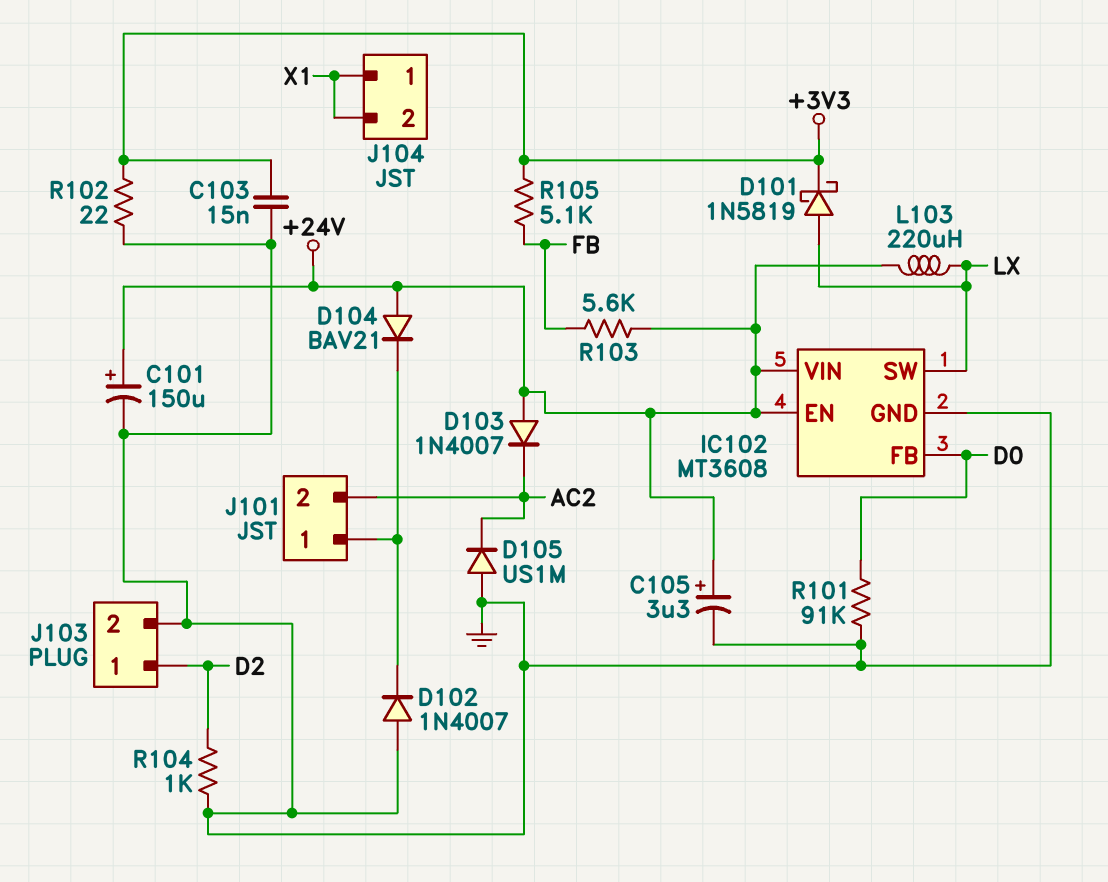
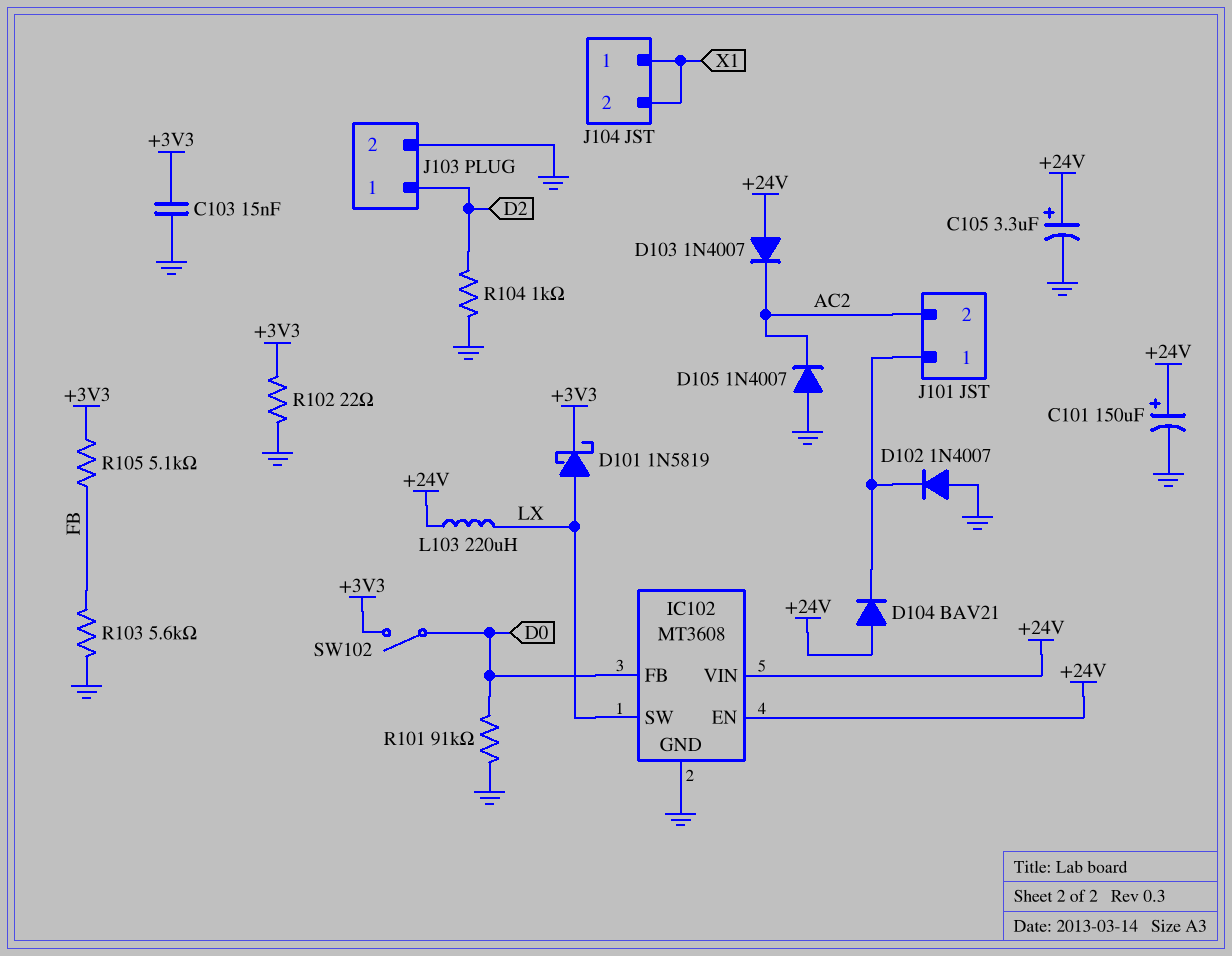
D105: diode US1M (A GND, K AC2) -> diode 1N4007 (A GND, K AC2)
R103: 5.6k (+24V, FB) -> 5.6k (FB, GND)
SW102: none -> switch (+3V3, D0)

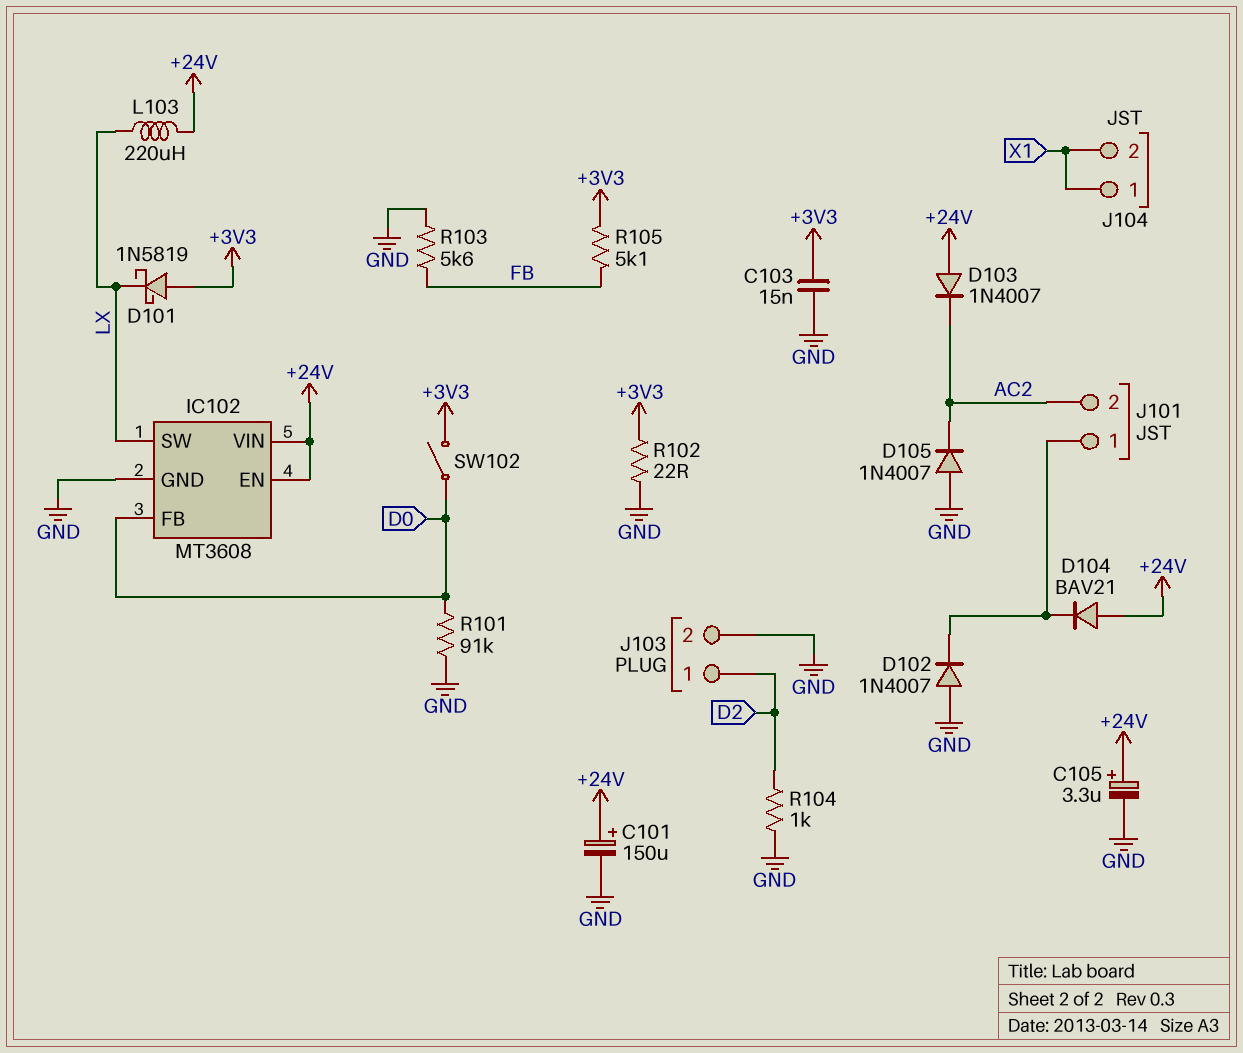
D101: schottky 1N5819 (A LX, K +3V3) -> schottky 1N5819 (A +3V3, K LX)

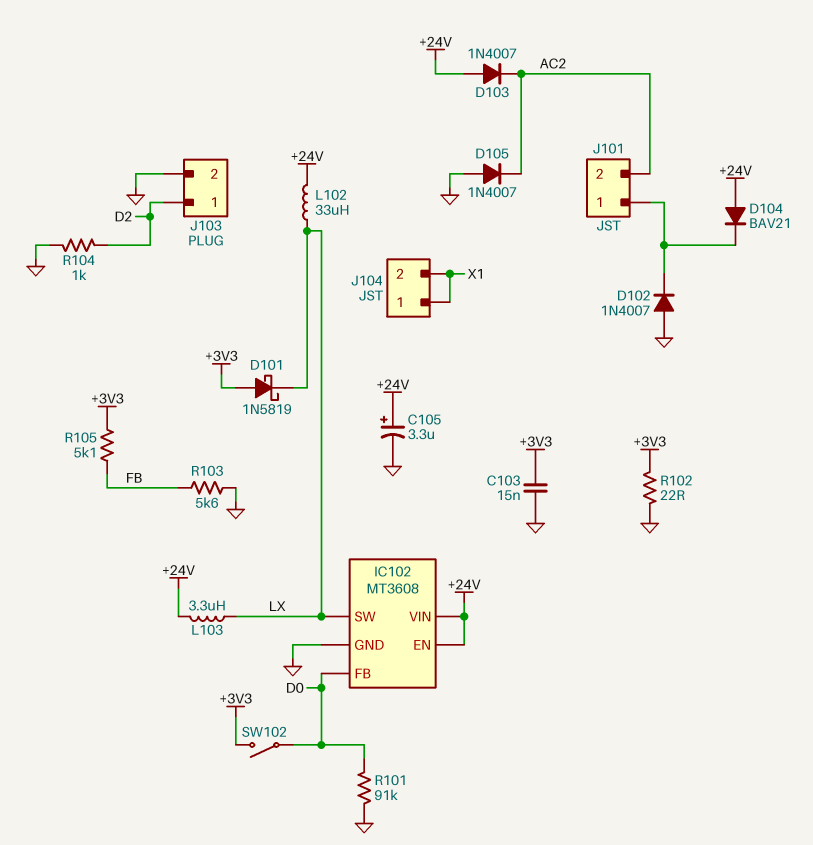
C101: 150uF (plus +24V, minus GND) -> none
L102: none -> 33uH (+24V, LX)
L103: 220uH (+24V, LX) -> 3.3uH (+24V, LX)

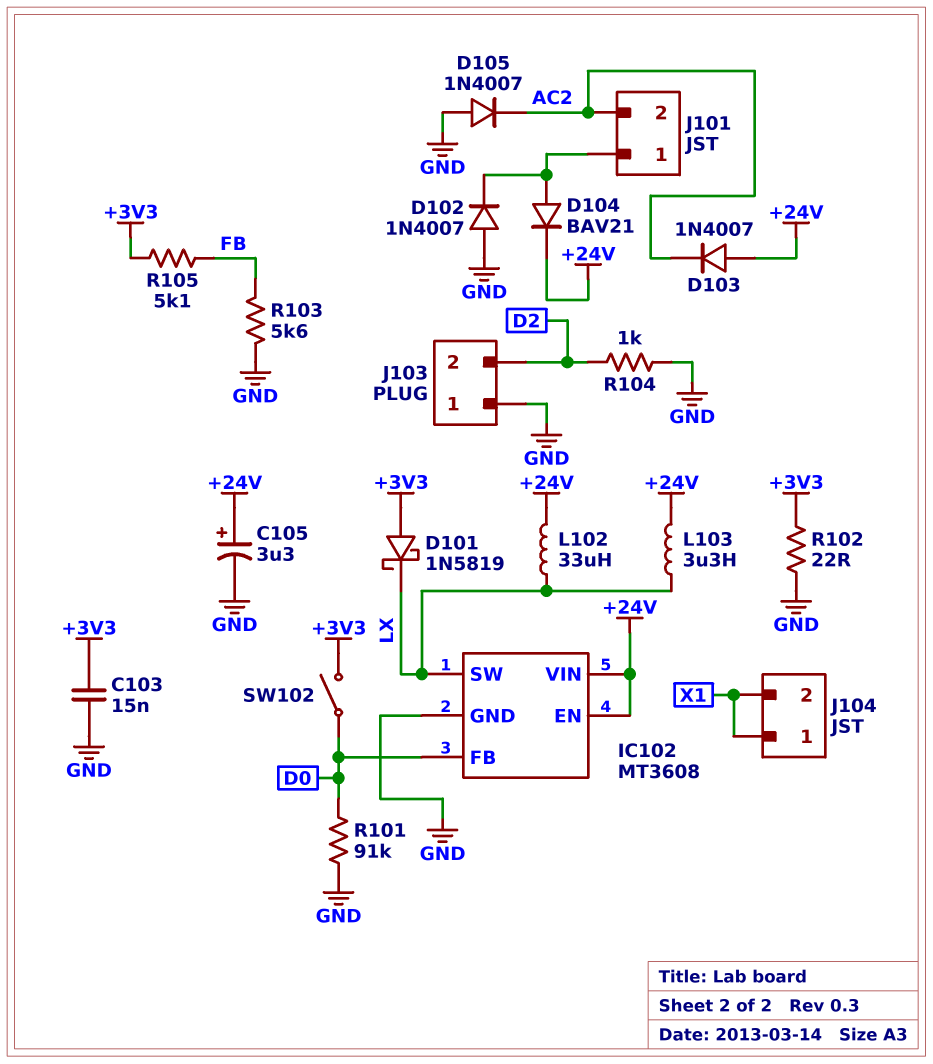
D104: diode BAV21 (A +24V, K J101/1) -> diode BAV21 (A J101/1, K +24V)
J103 pin 1: D2 -> GND
J103 pin 2: GND -> D2

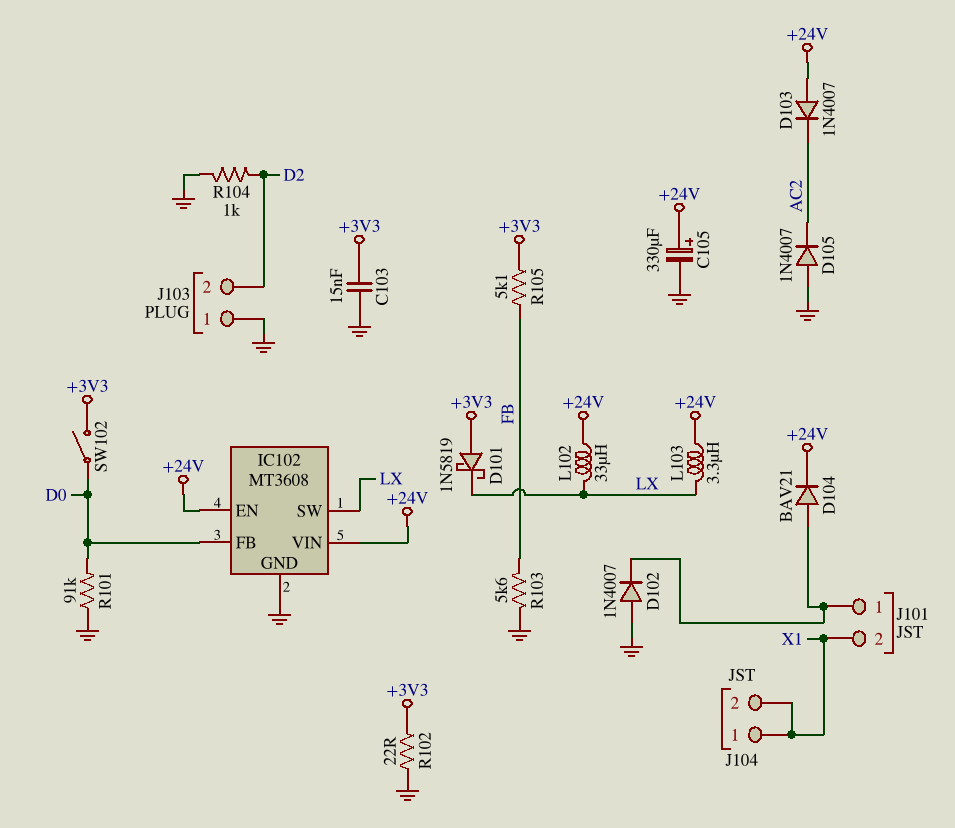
C105: 3.3uF (plus +24V, minus GND) -> 330uF (plus +24V, minus GND)
J101 pin 2: AC2 -> X1

